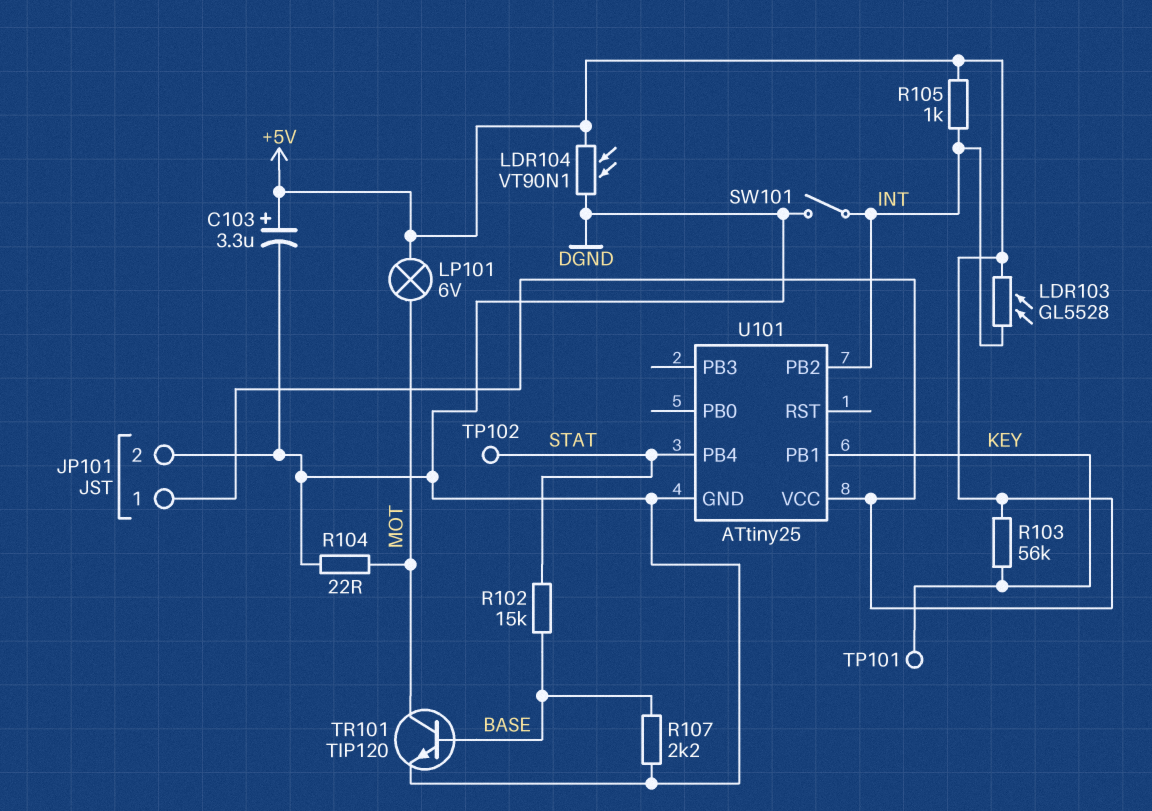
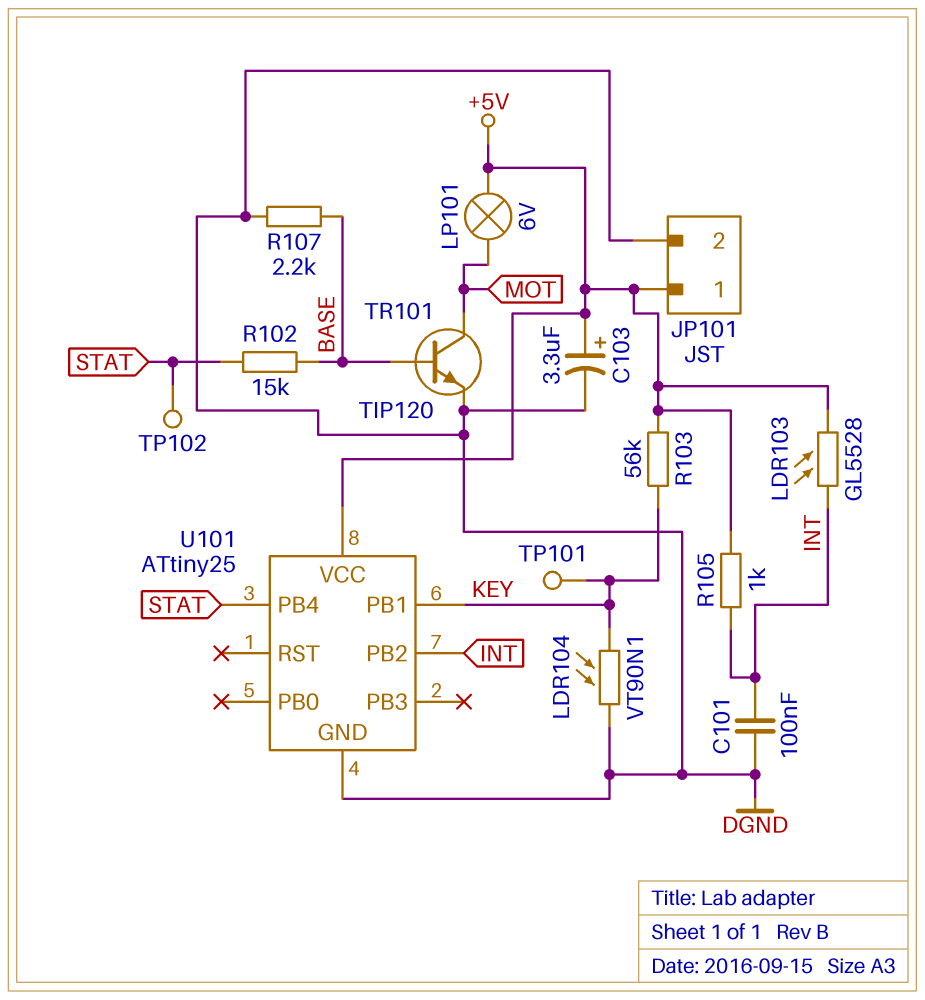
C101: none -> 100nF (DGND, INT)
LDR104: VT90N1 (+5V, DGND) -> VT90N1 (DGND, KEY)
R104: 22 (DGND, MOT) -> none
SW101: switch (DGND, INT) -> none

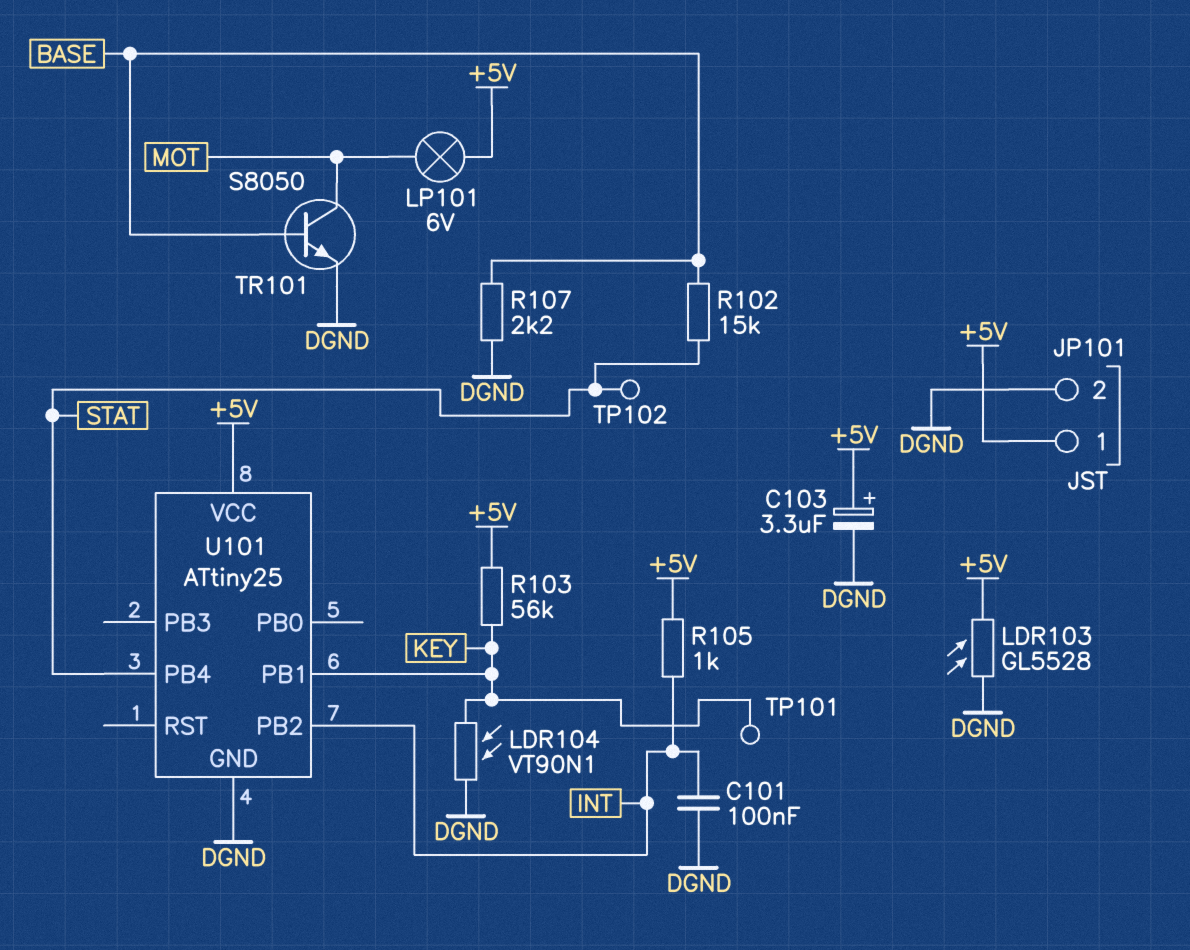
LDR103: GL5528 (+5V, INT) -> GL5528 (+5V, DGND)
TR101: NPN TIP120 (B BASE, C MOT, E DGND) -> NPN S8050 (B BASE, C MOT, E DGND)

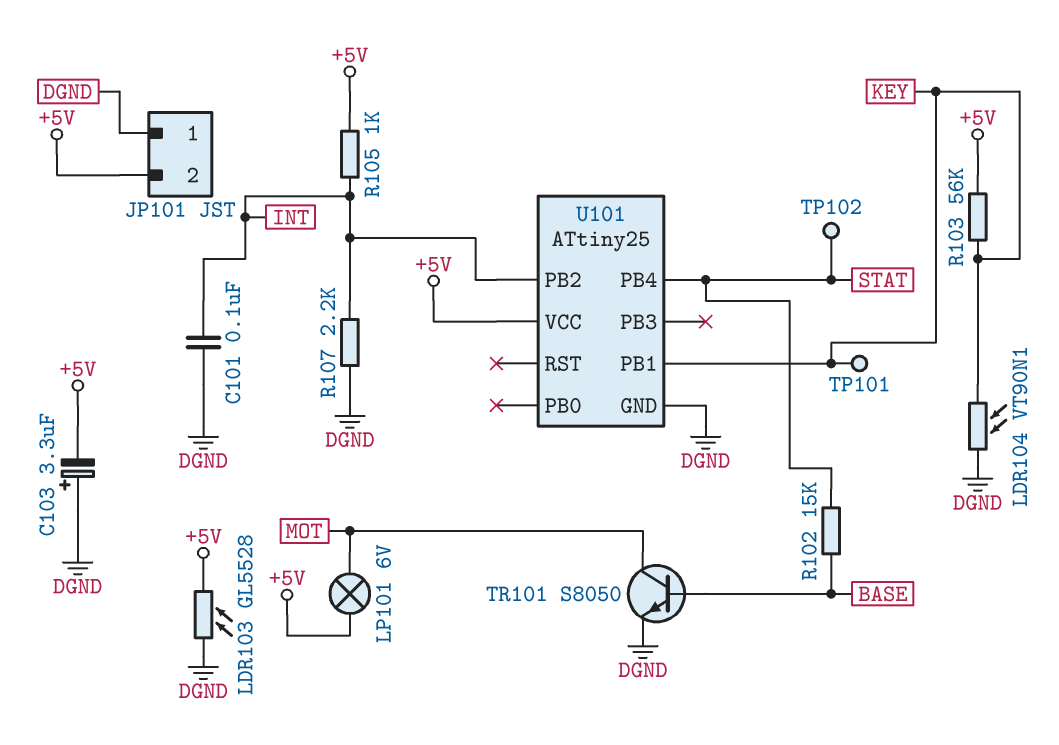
C103: 3.3uF (plus +5V, minus DGND) -> 3.3uF (plus DGND, minus +5V)
JP101 pin 1: +5V -> DGND
JP101 pin 2: DGND -> +5V
R107: 2.2k (BASE, DGND) -> 2.2k (DGND, INT)

